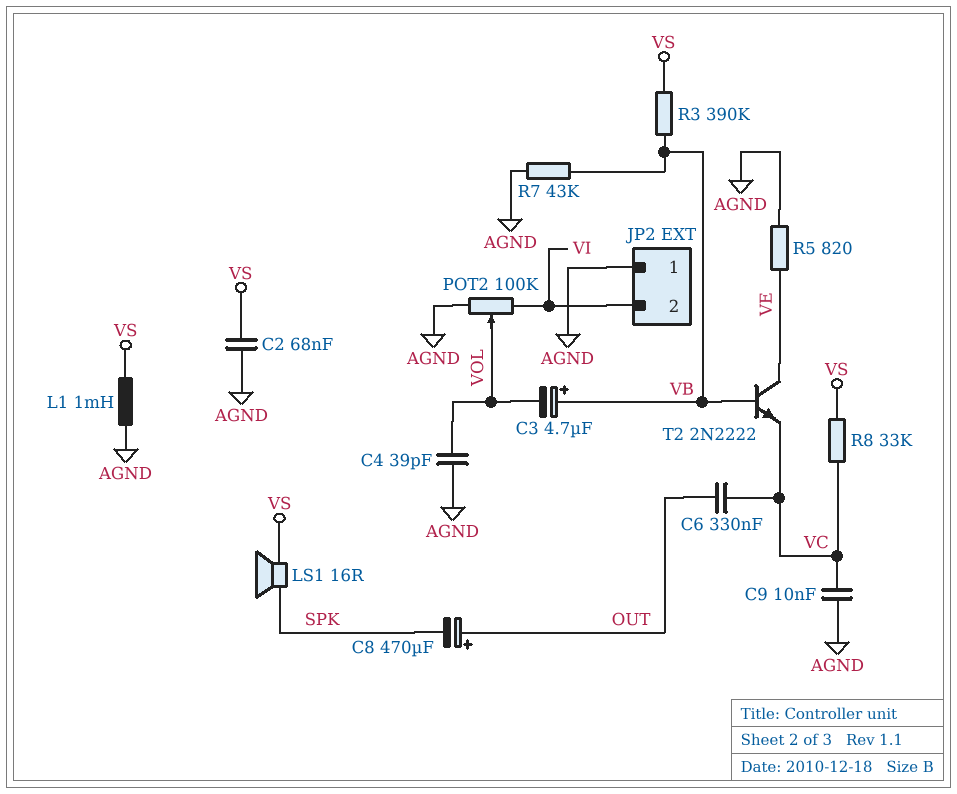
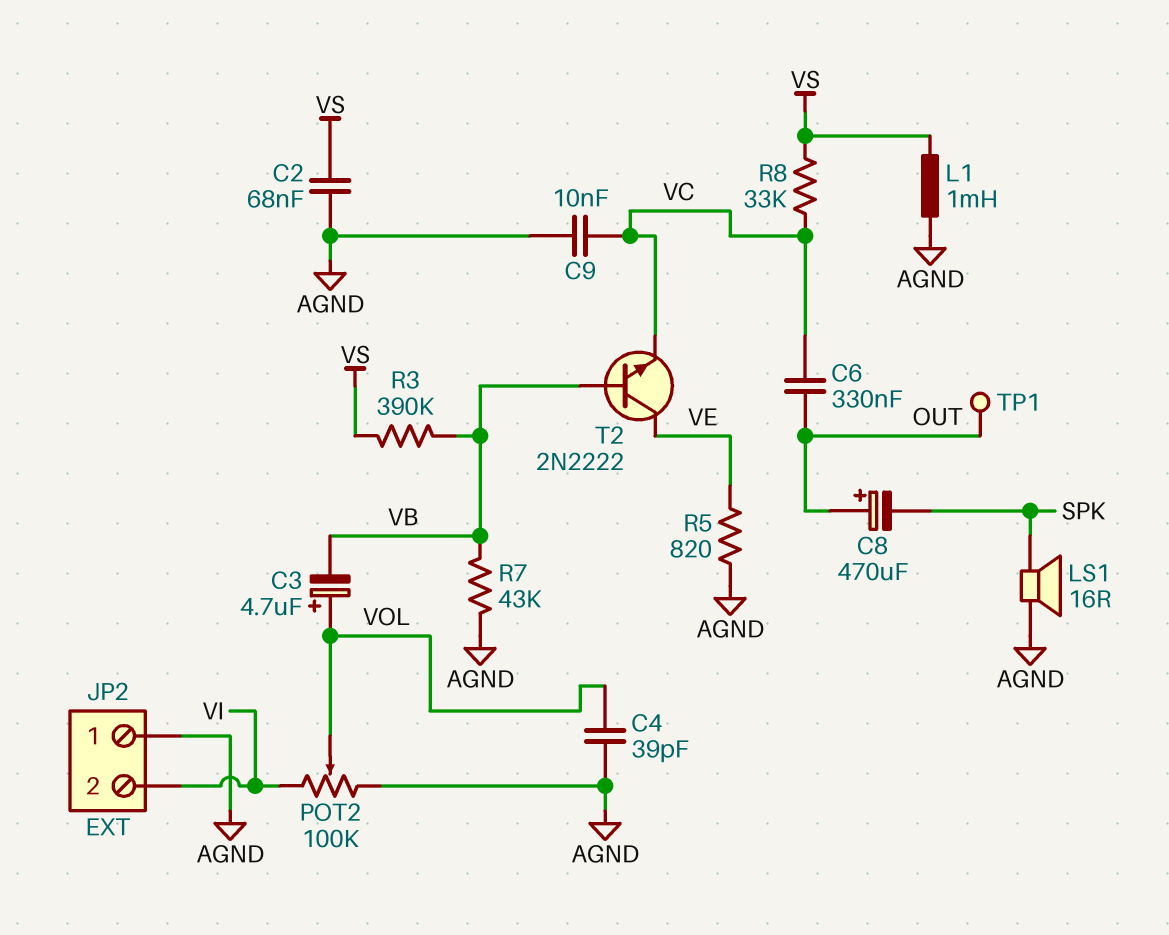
C3: 4.7uF (plus VB, minus VOL) -> 4.7uF (plus VOL, minus VB)
LS1: speaker 16R (SPK, VS) -> speaker 16R (AGND, SPK)
TP1: none -> test point (OUT)

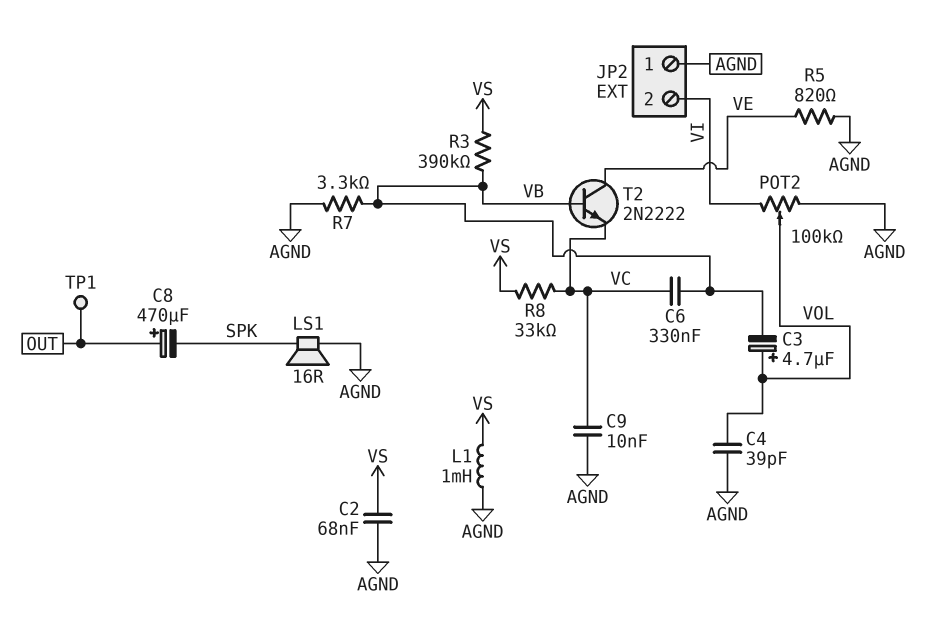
C6: 330nF (OUT, VC) -> 330nF (VB, VC)
R7: 43k (AGND, VB) -> 3.3k (AGND, VB)

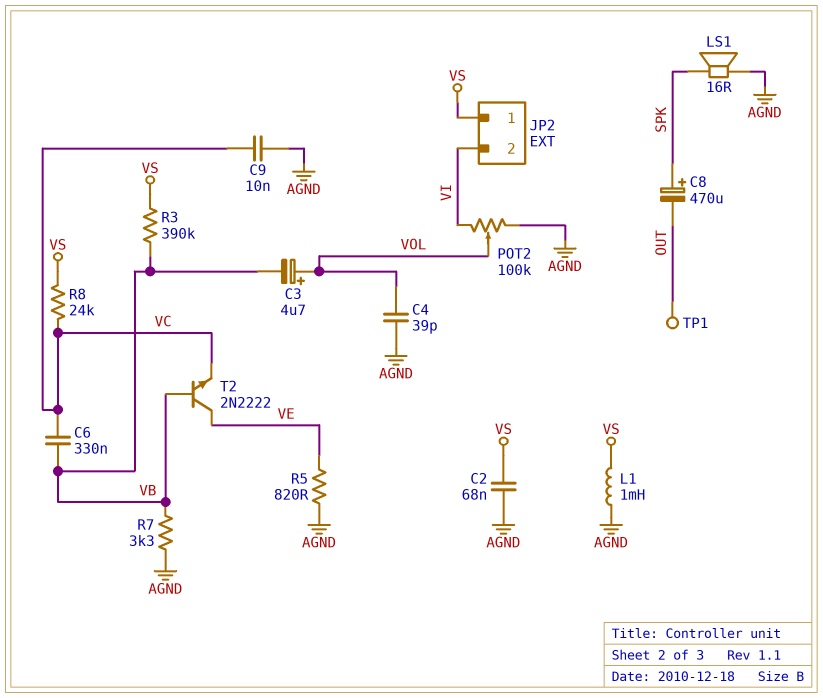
C8: 470uF (plus OUT, minus SPK) -> 470uF (plus SPK, minus OUT)
JP2 pin 1: AGND -> VS
R8: 33k (VC, VS) -> 24k (VC, VS)

